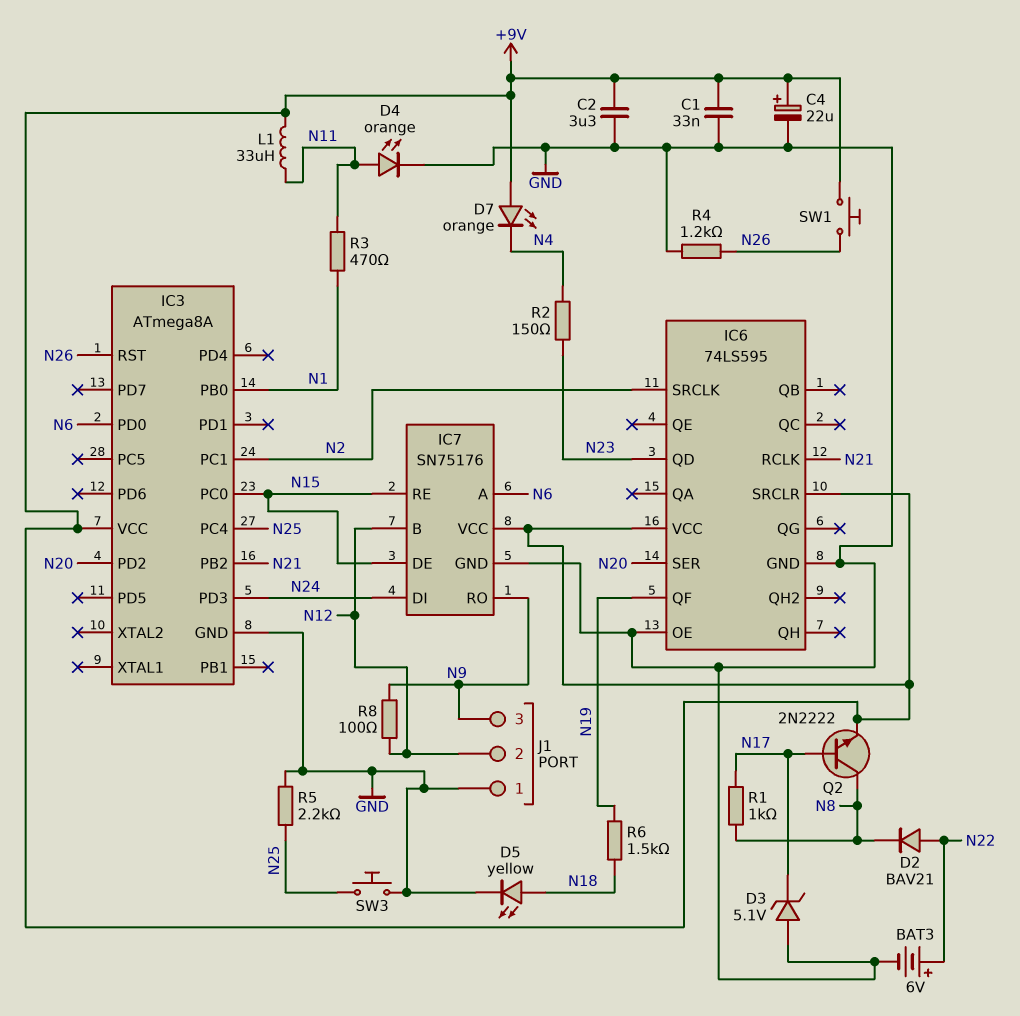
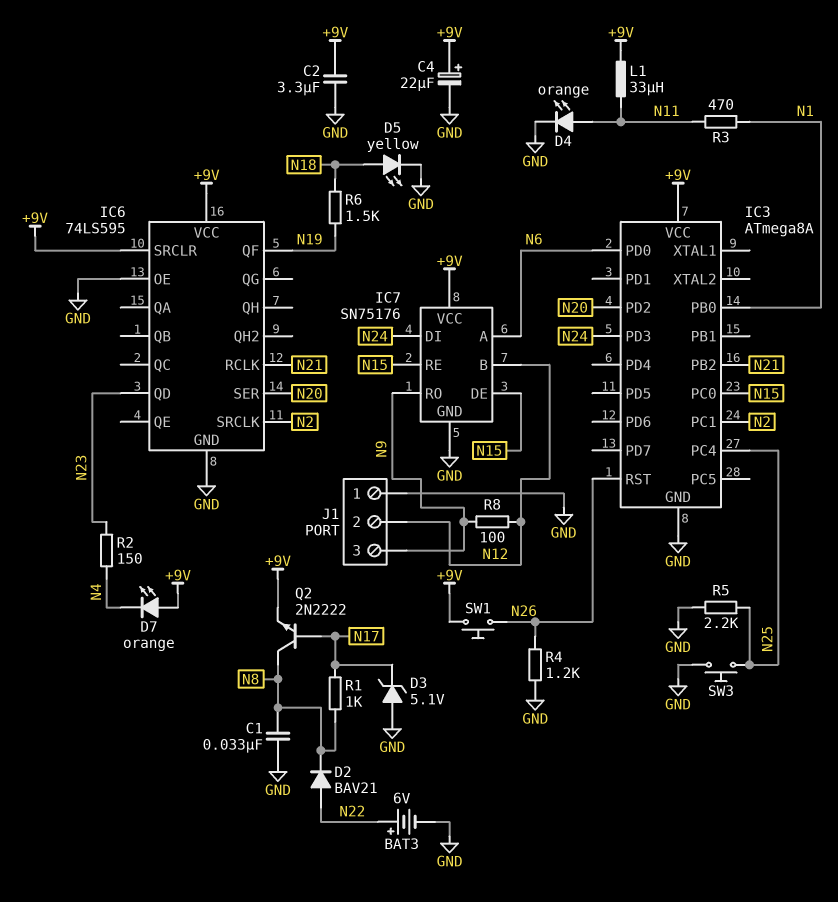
C1: 33nF (+9V, GND) -> 33nF (GND, N8)

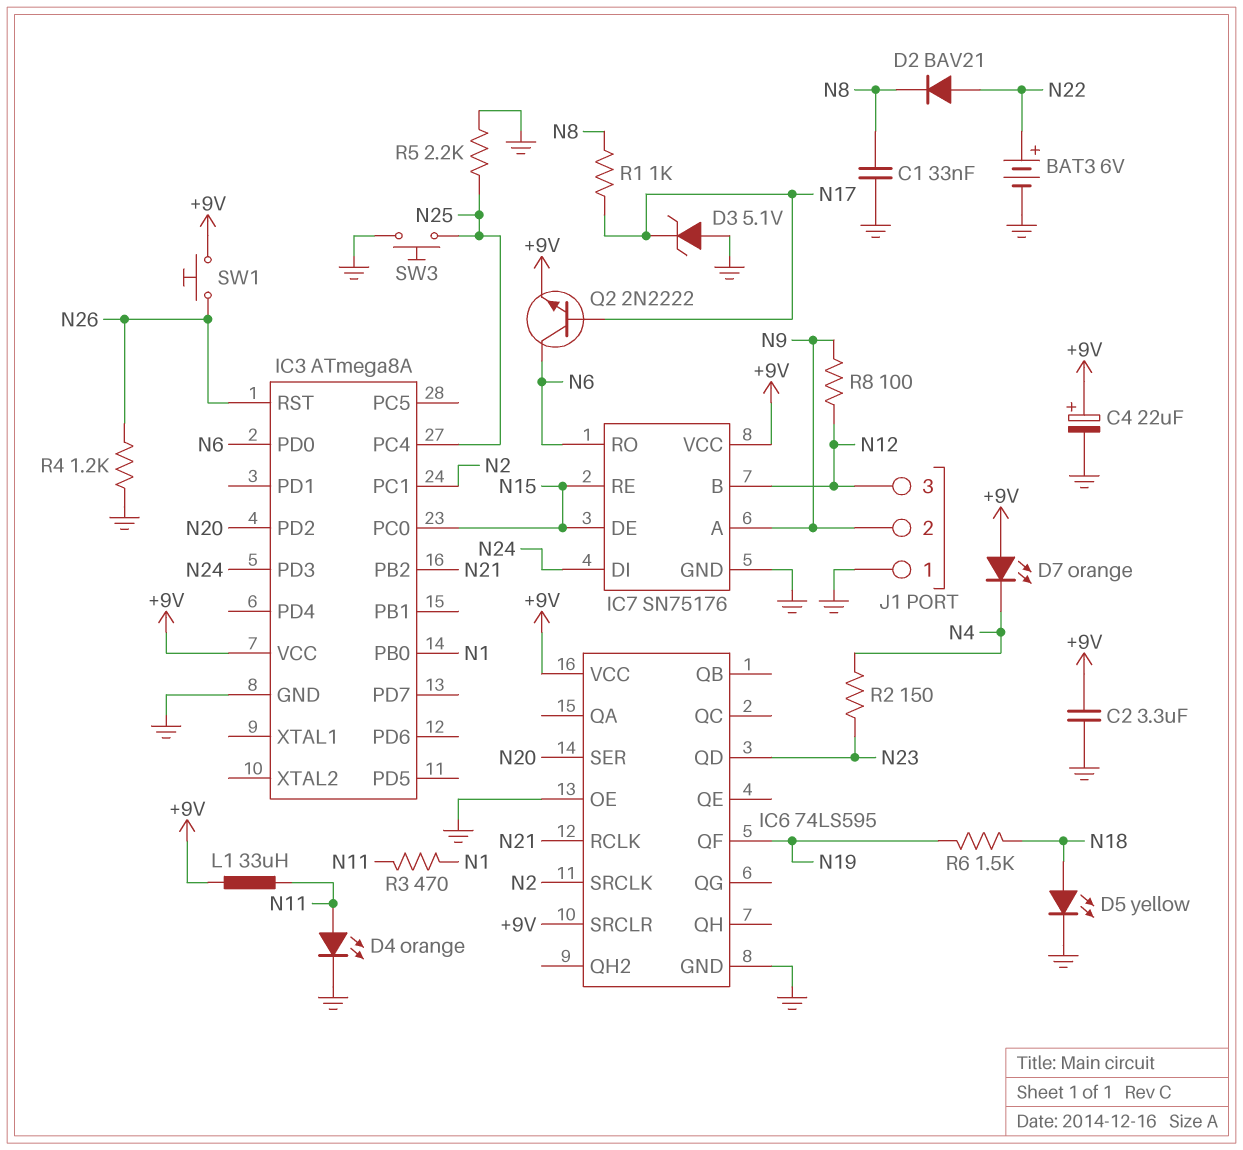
IC7 pin A: N6 -> N9
IC7 pin RO: N9 -> N6
J1 pin 2: N12 -> N9
J1 pin 3: N9 -> N12
Q2: NPN 2N2222 (B N17, C N8, E +9V) -> NPN 2N2222 (B N17, C N6, E +9V)

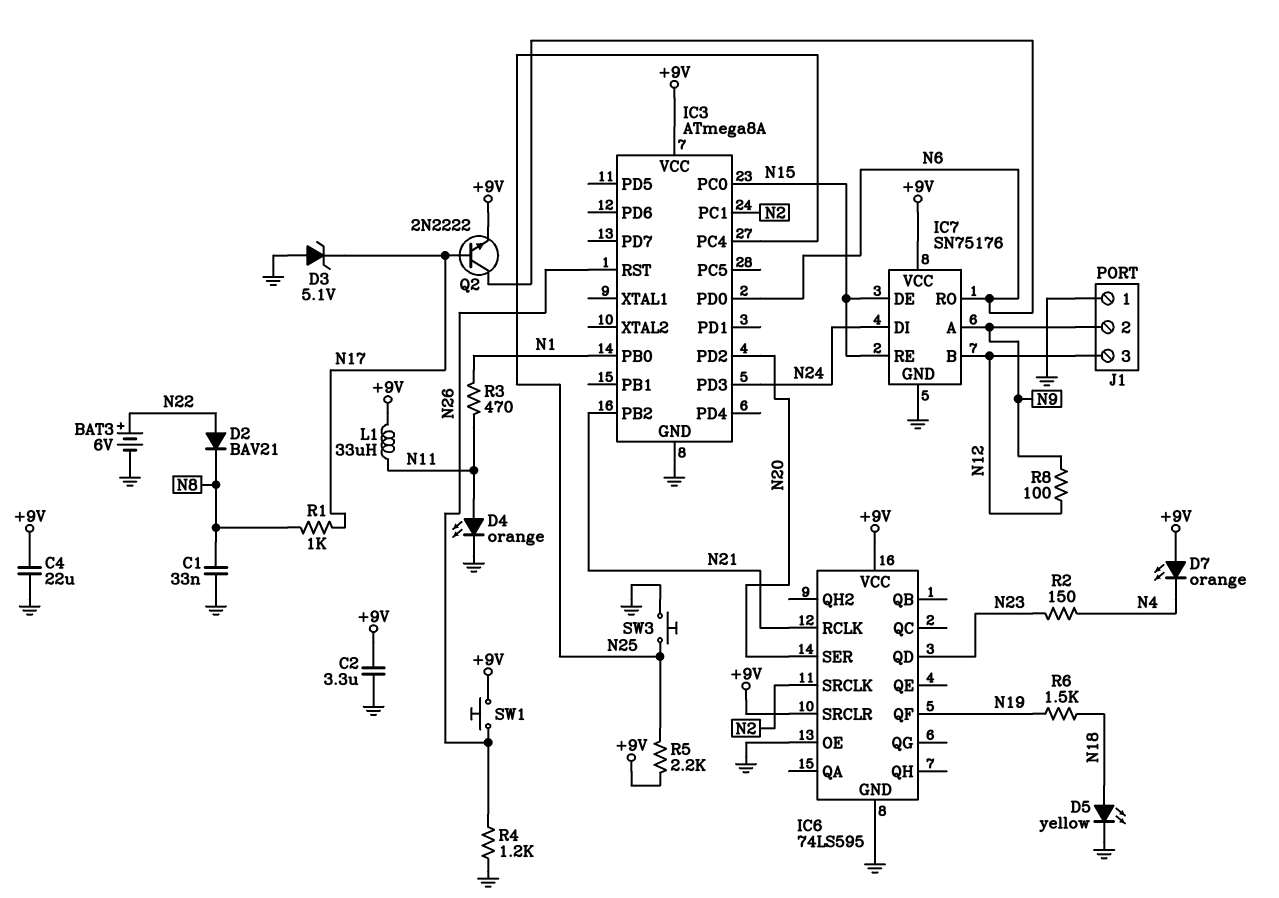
C4: 22uF (plus +9V, minus GND) -> 22uF (+9V, GND)
R5: 2.2k (GND, N25) -> 2.2k (+9V, N25)

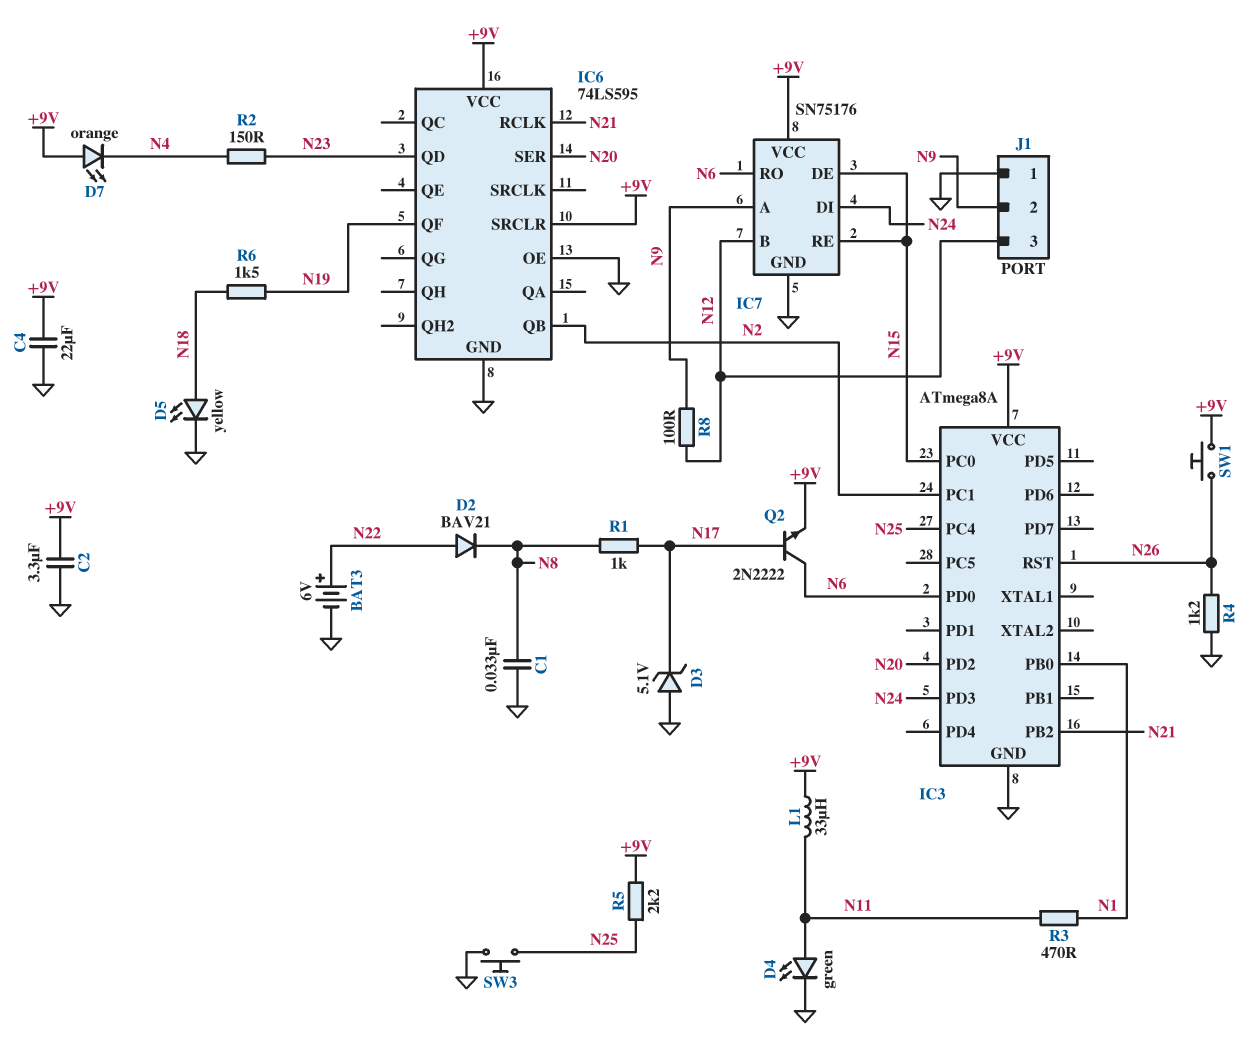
D4: LED orange (A N11, K GND) -> LED green (A N11, K GND)
IC6 pin QB: none -> N2
IC6 pin SRCLK: N2 -> none

